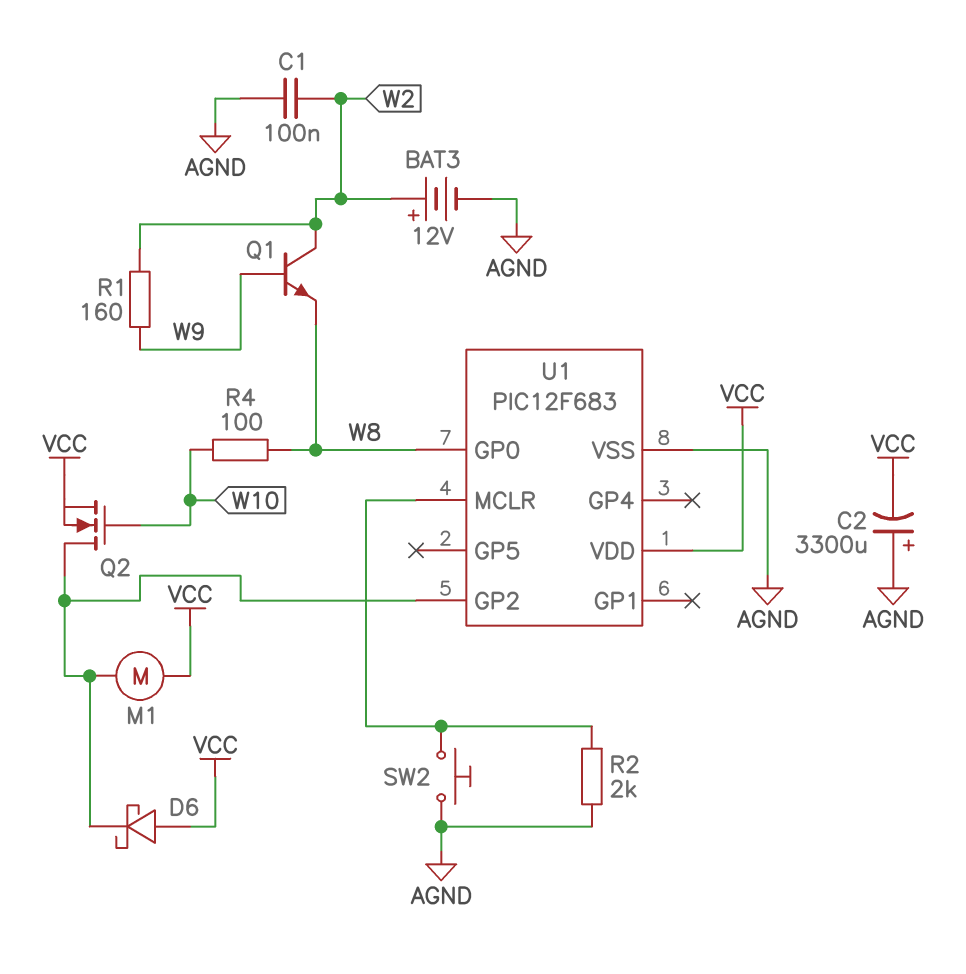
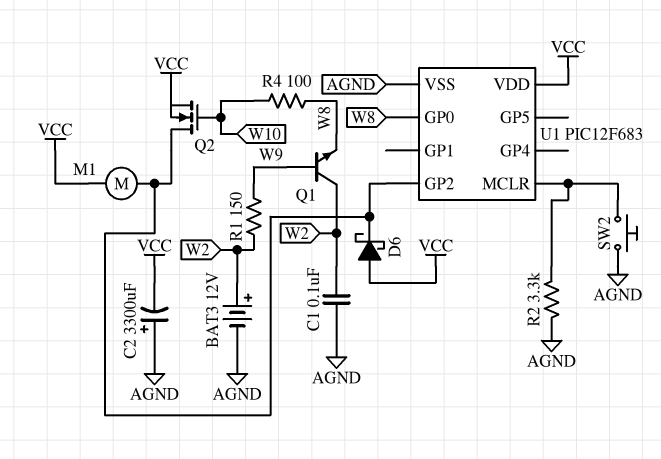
R1: 160 (W2, W9) -> 150 (W2, W9)
R2: 2k (AGND, U1/MCLR) -> 3.3k (AGND, U1/MCLR)

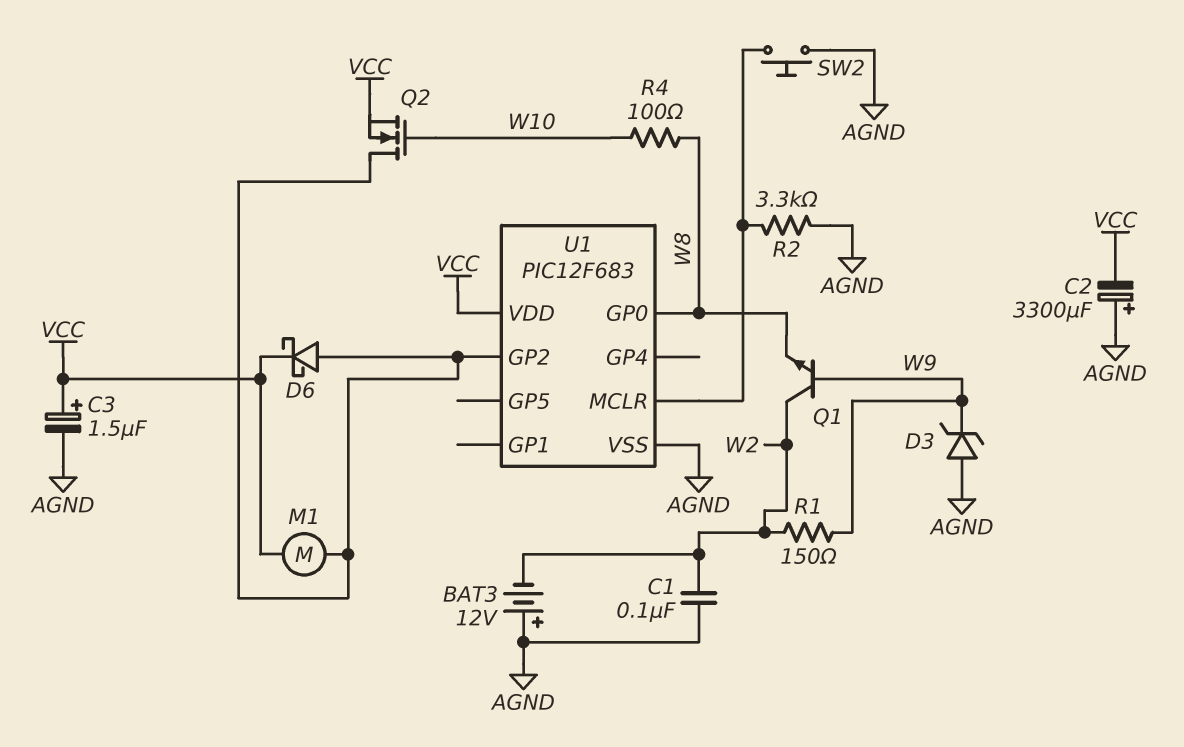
BAT3: 12V (plus W2, minus AGND) -> 12V (plus AGND, minus W2)
C3: none -> 1.5uF (plus VCC, minus AGND)
D3: none -> zener (A AGND, K W9)
D6: schottky (A VCC, K U1/GP2) -> schottky (A U1/GP2, K VCC)

